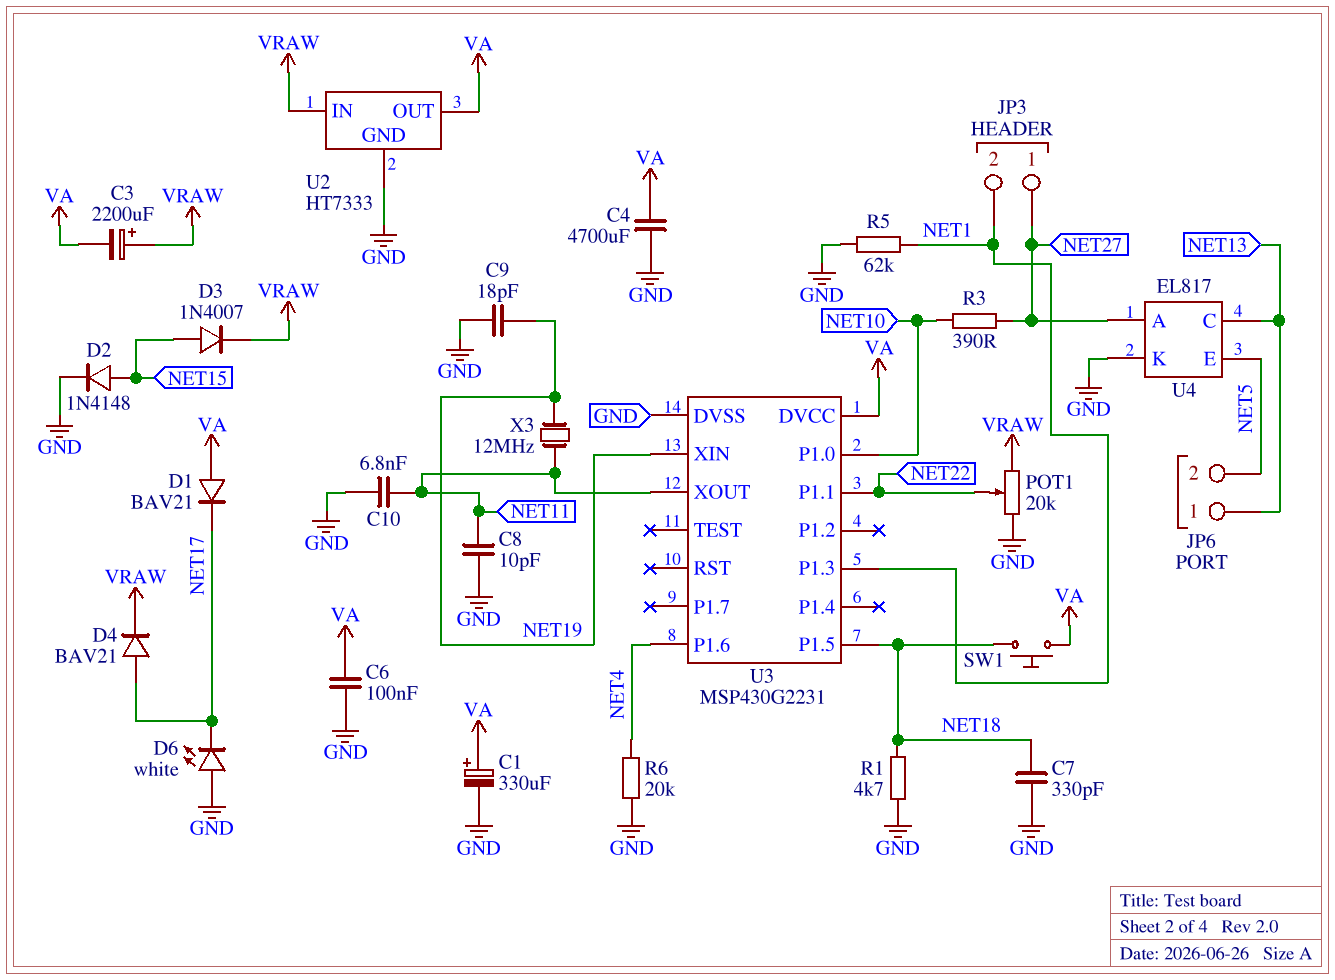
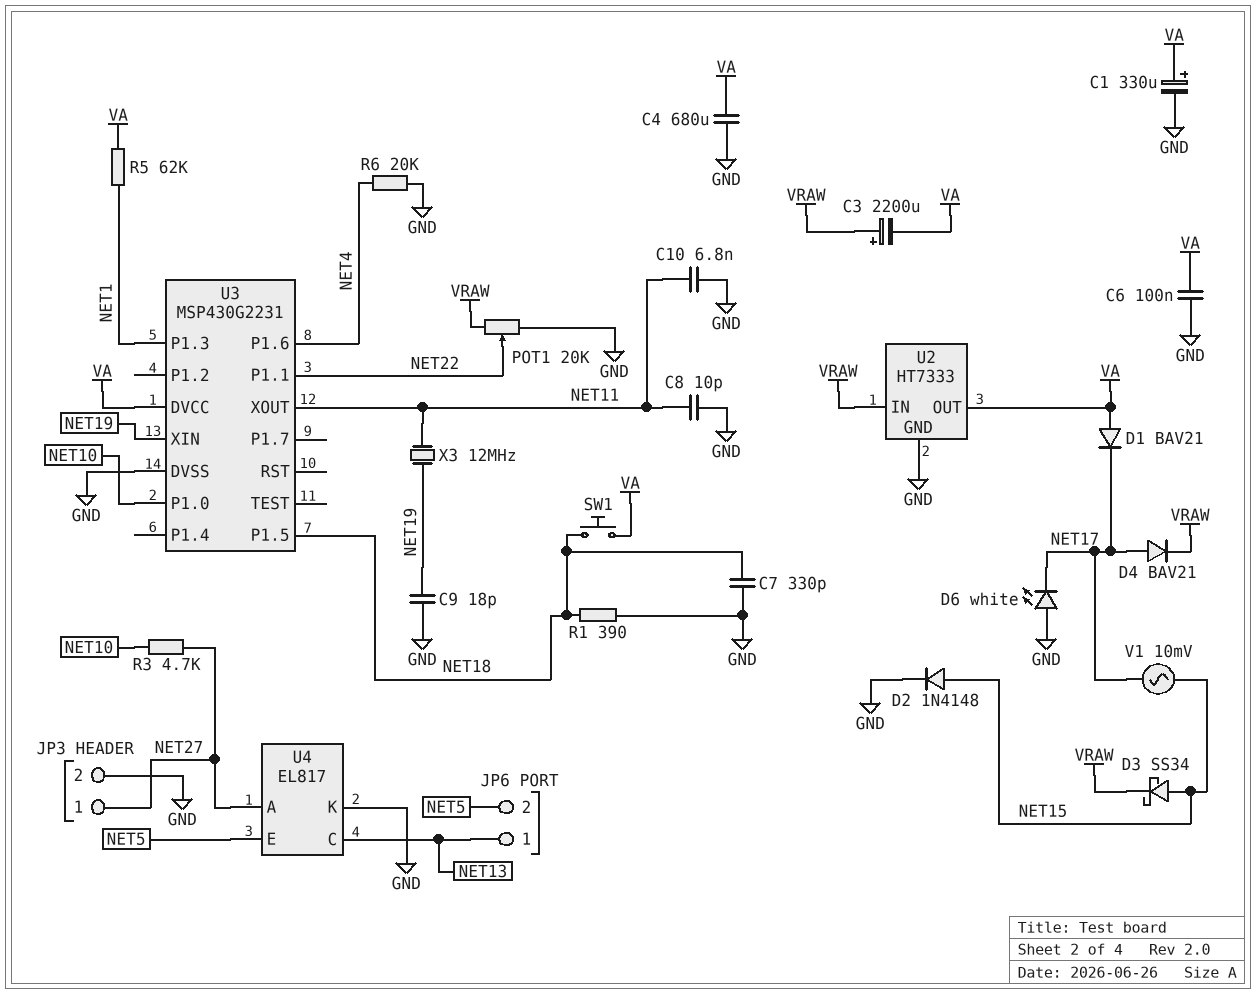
C4: 4700uF (GND, VA) -> 680uF (GND, VA)
D3: diode 1N4007 (A NET15, K VRAW) -> schottky SS34 (A NET15, K VRAW)
JP3 pin 2: NET1 -> GND
R1: 4.7k (GND, NET18) -> 390 (GND, NET18)
R3: 390 (NET10, NET27) -> 4.7k (NET10, NET27)
R5: 62k (GND, NET1) -> 62k (NET1, VA)
V1: none -> AC 10mV (NET15, NET17)

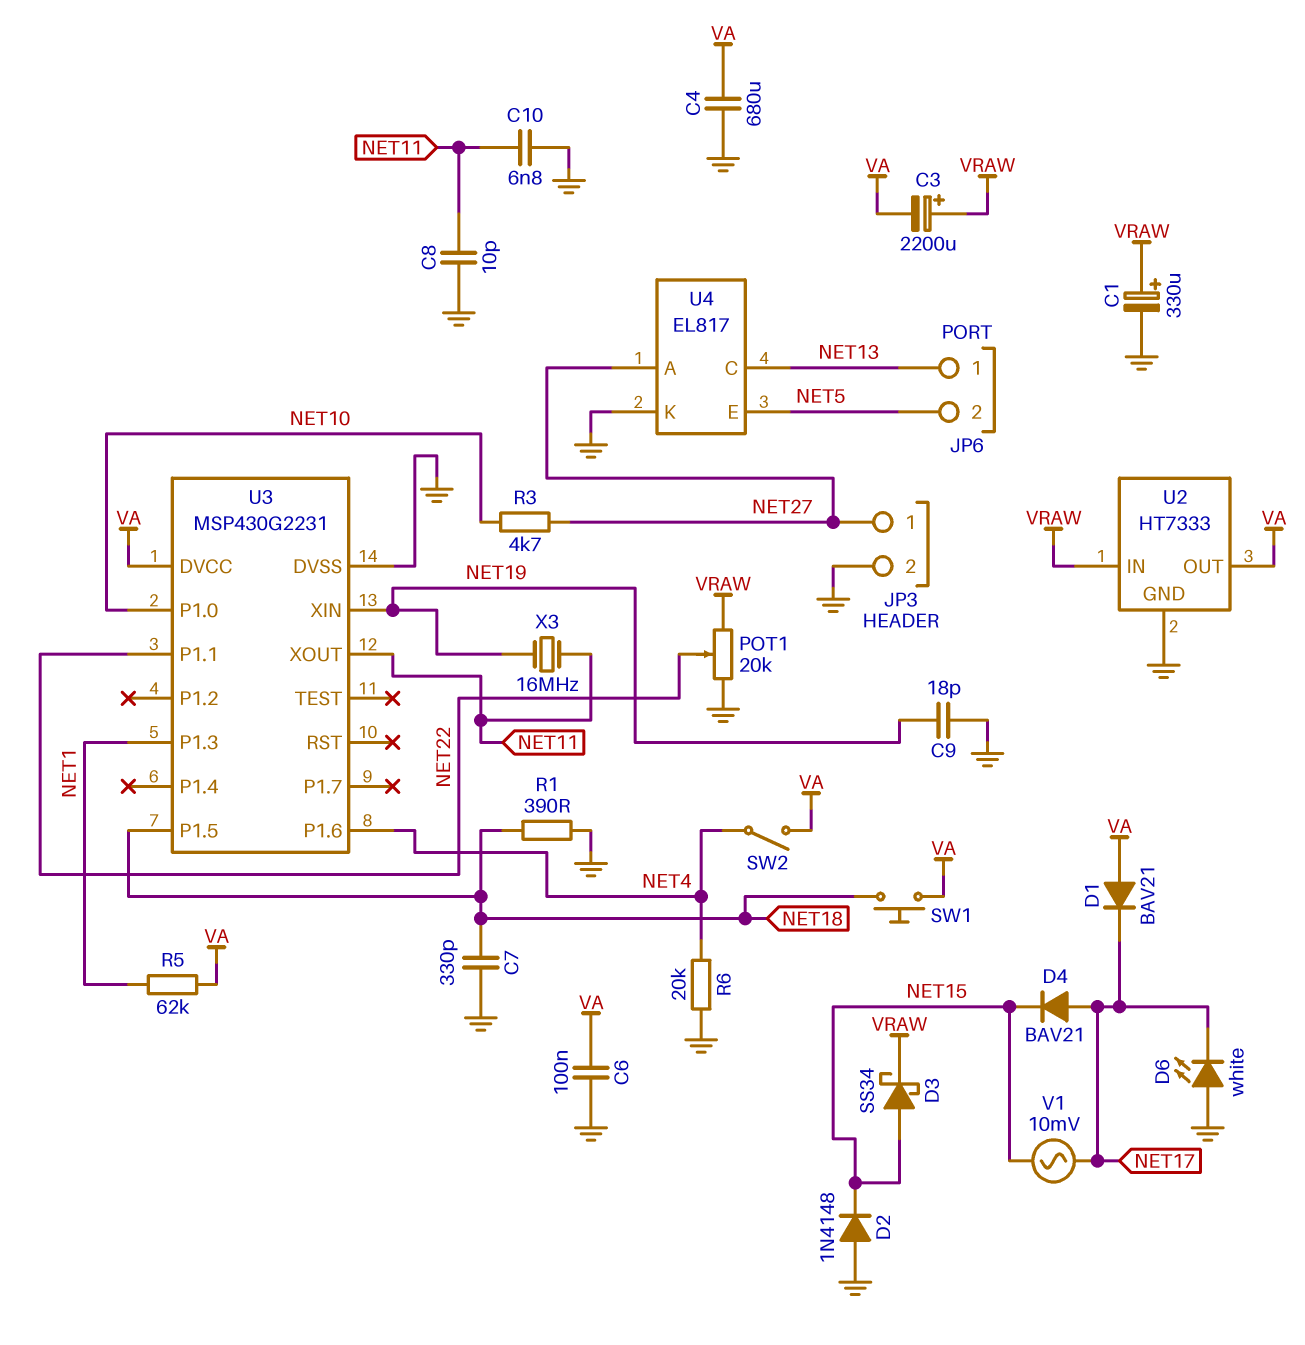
C1: 330uF (plus VA, minus GND) -> 330uF (plus VRAW, minus GND)
D2: diode 1N4148 (A NET15, K GND) -> diode 1N4148 (A GND, K NET15)
D4: diode BAV21 (A NET17, K VRAW) -> diode BAV21 (A NET17, K NET15)
SW2: none -> switch (NET4, VA)
X3: 12MHz (NET11, NET19) -> 16MHz (NET11, NET19)

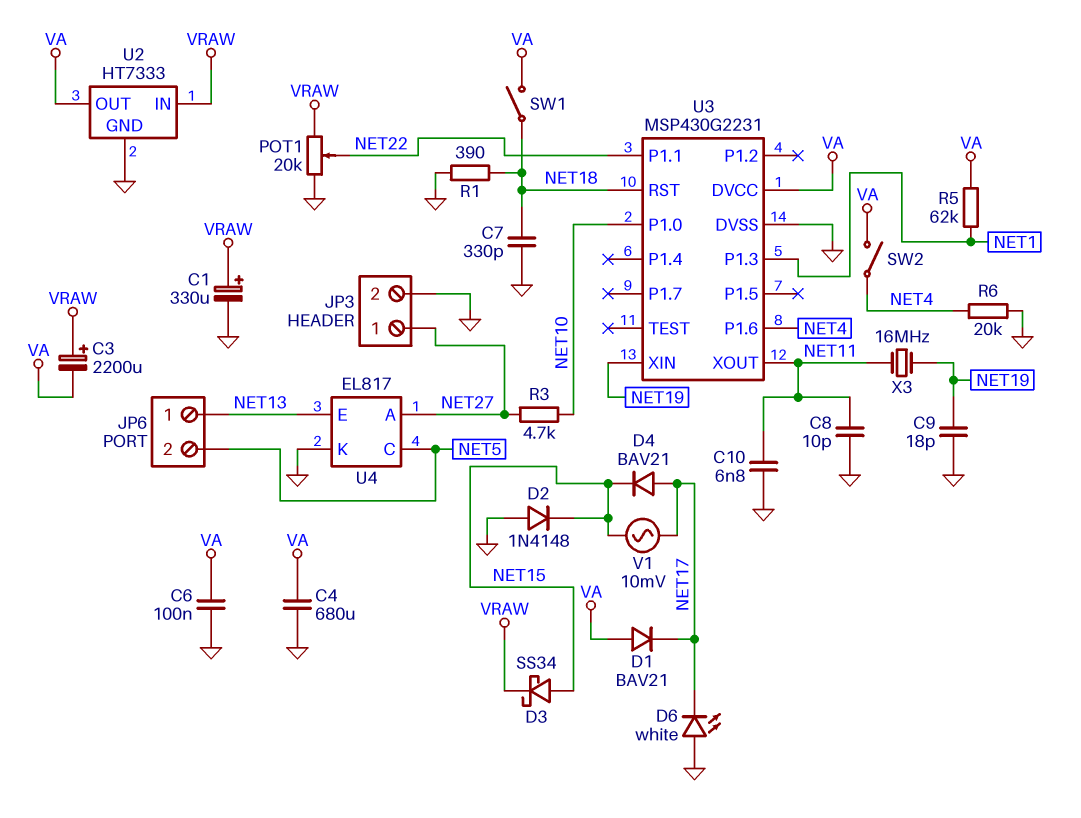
SW1: button (NET18, VA) -> switch (NET18, VA)
U3 pin P1.5: NET18 -> none
U3 pin RST: none -> NET18
U4 pin C: NET13 -> NET5
U4 pin E: NET5 -> NET13

